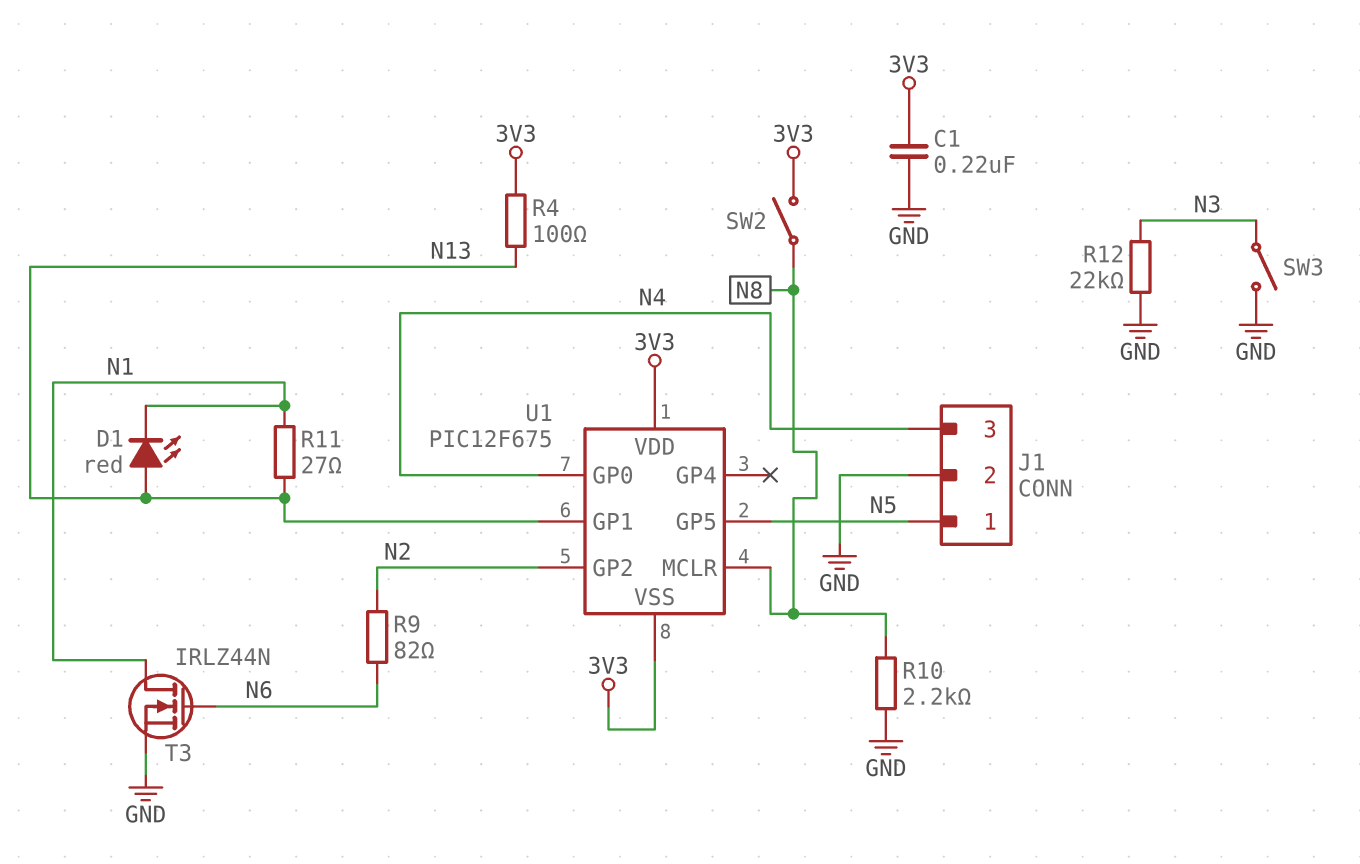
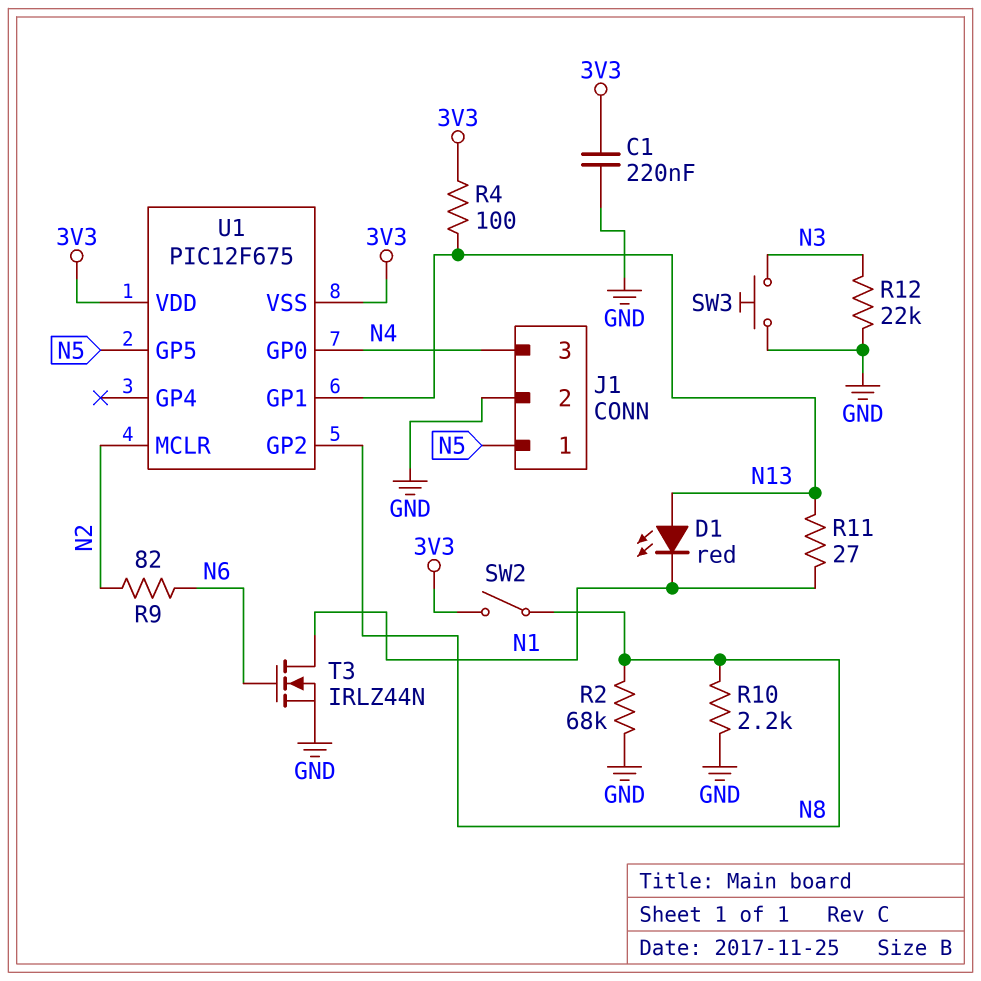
R2: none -> 68k (GND, N8)
SW3: switch (GND, N3) -> button (GND, N3)
U1 pin GP2: N2 -> N8
U1 pin MCLR: N8 -> N2

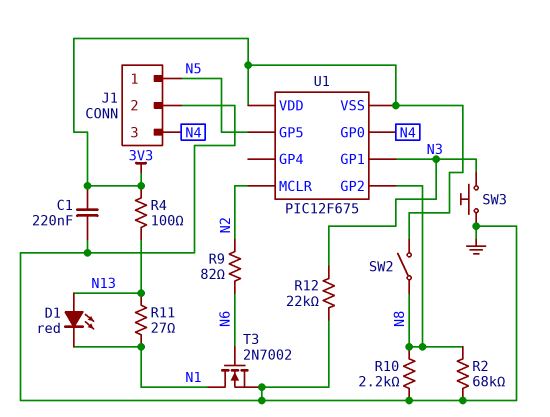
T3: NMOS IRLZ44N (G N6, D N1, S GND) -> NMOS 2N7002 (G N6, D N1, S GND)
U1 pin GP1: N13 -> N3

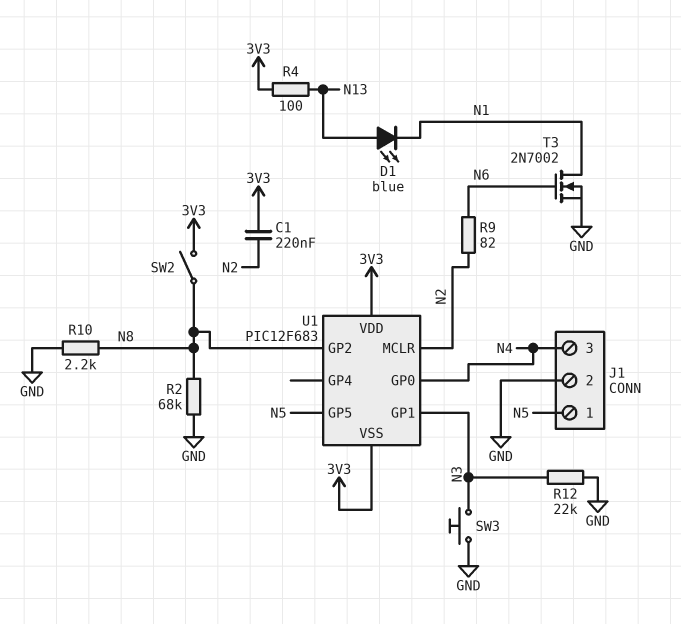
C1: 220nF (3V3, GND) -> 220nF (3V3, N2)
D1: LED red (A N13, K N1) -> LED blue (A N13, K N1)
R11: 27 (N1, N13) -> none
U1: PIC12F675 -> PIC12F683

